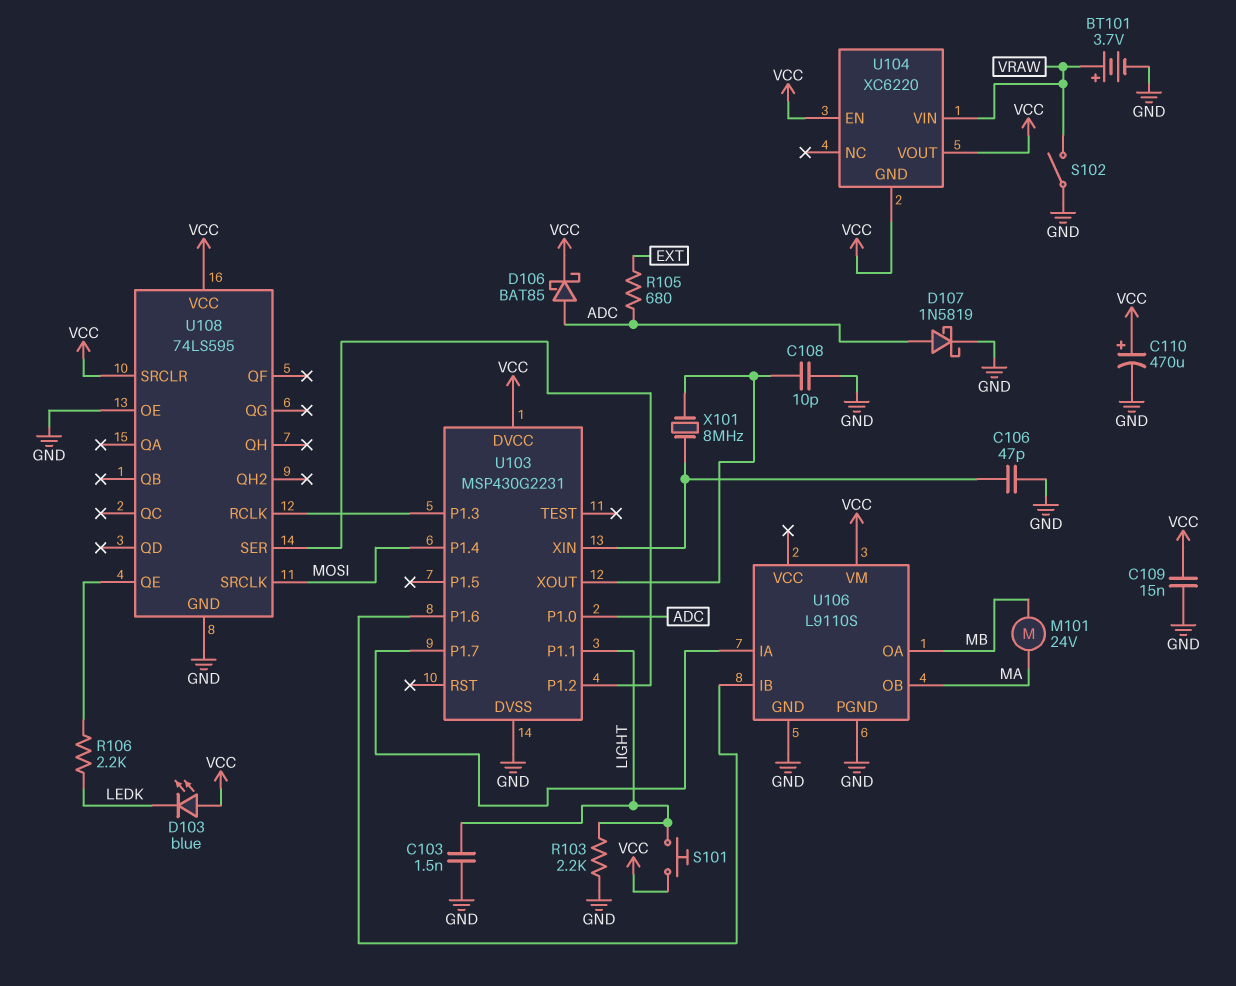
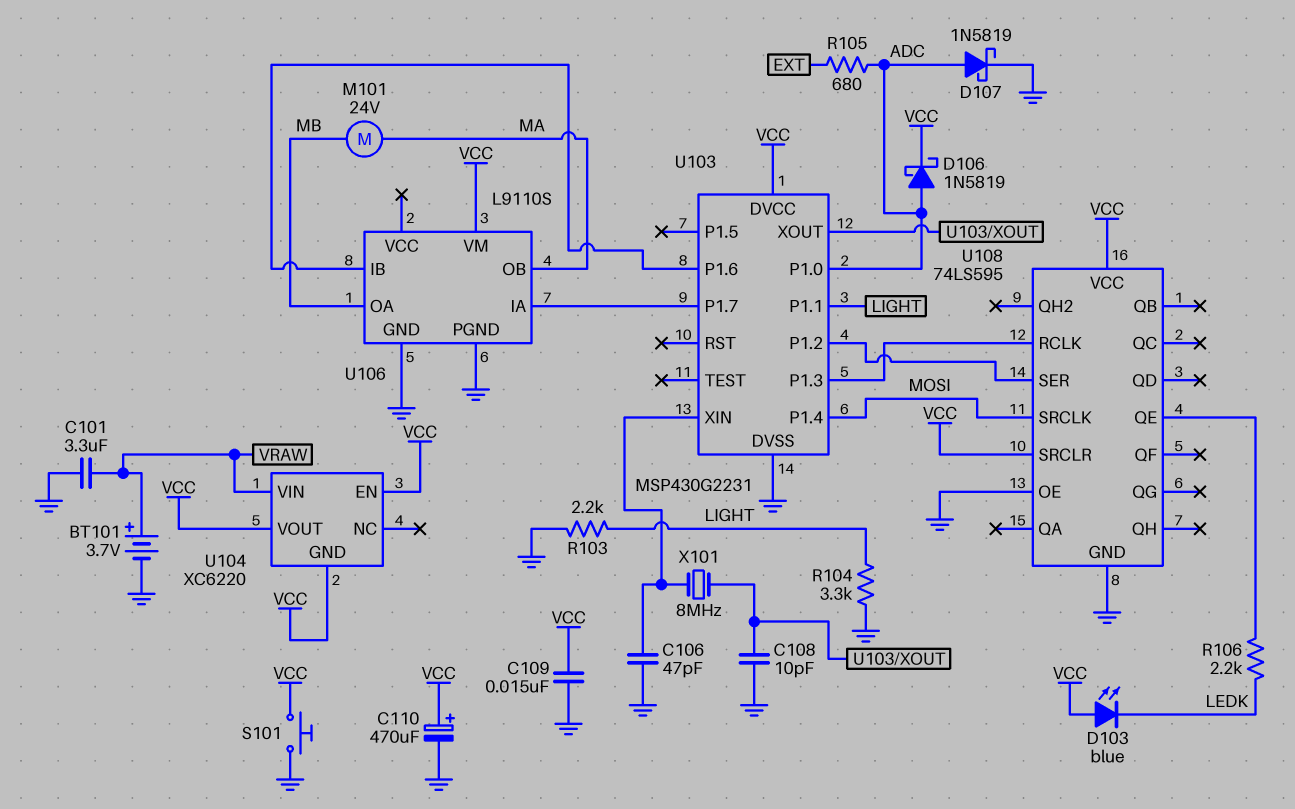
C101: none -> 3.3uF (GND, VRAW)
C103: 1.5nF (GND, LIGHT) -> none
D106: schottky BAT85 (A ADC, K VCC) -> schottky 1N5819 (A ADC, K VCC)
R104: none -> 3.3k (GND, LIGHT)
S101: button (LIGHT, VCC) -> button (GND, VCC)
S102: switch (GND, VRAW) -> none

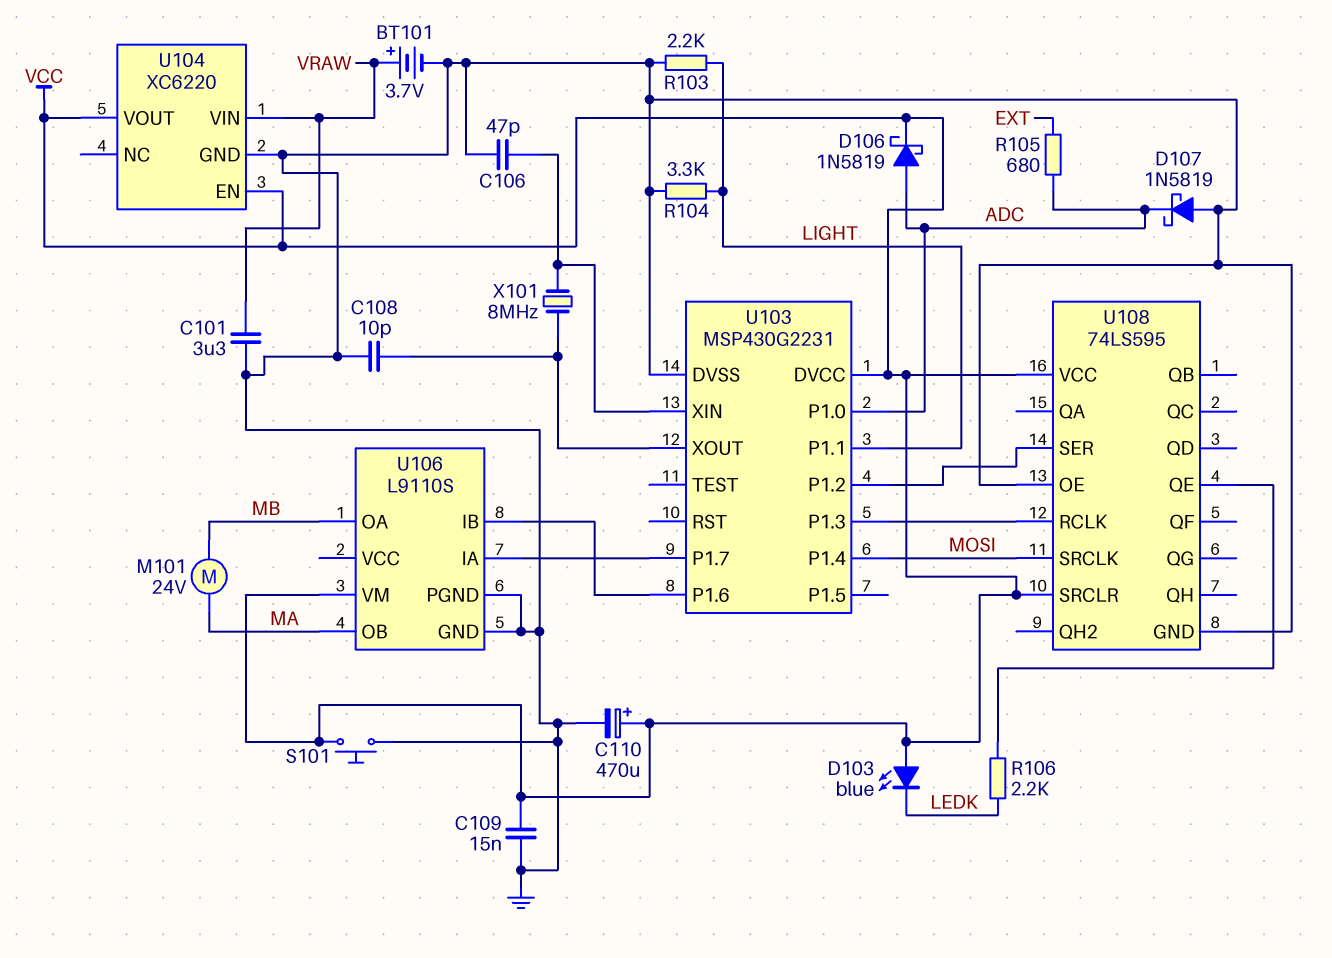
D107: schottky 1N5819 (A ADC, K GND) -> schottky 1N5819 (A GND, K ADC)
U104 pin GND: VCC -> GND

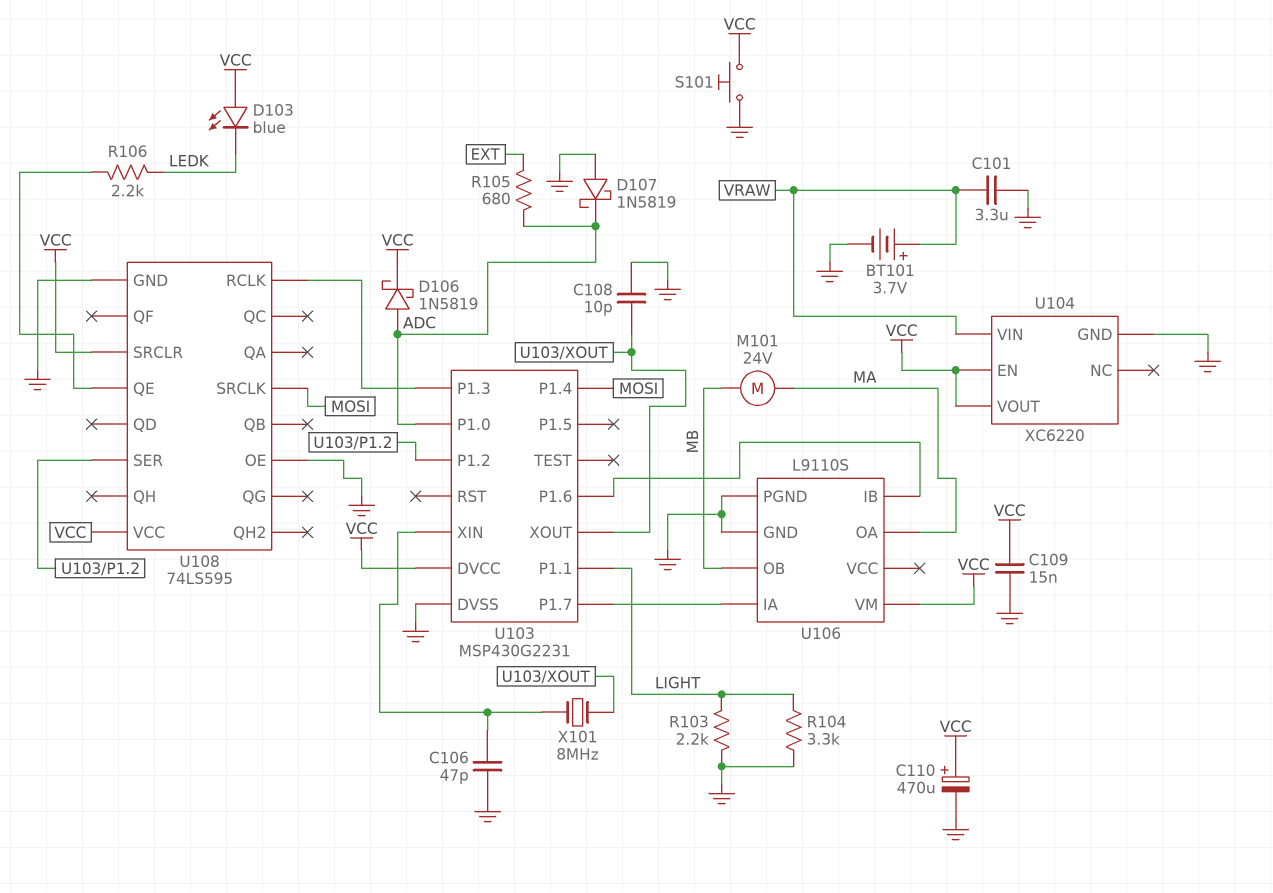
U106 pin OA: MB -> MA
U106 pin OB: MA -> MB

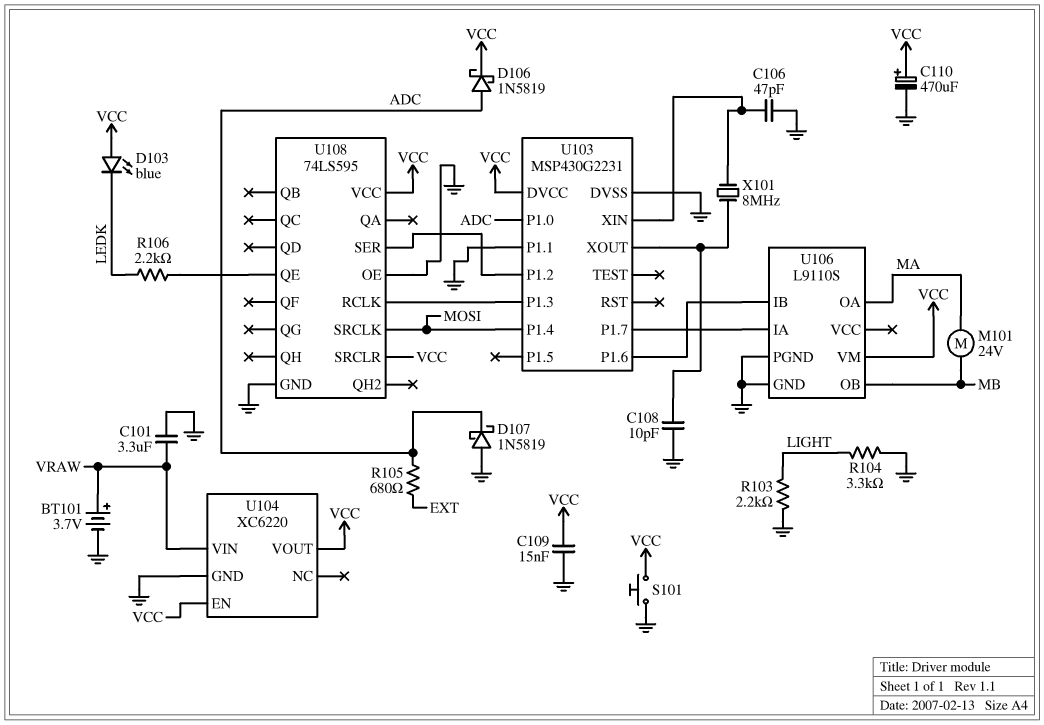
U103 pin P1.1: LIGHT -> GND

